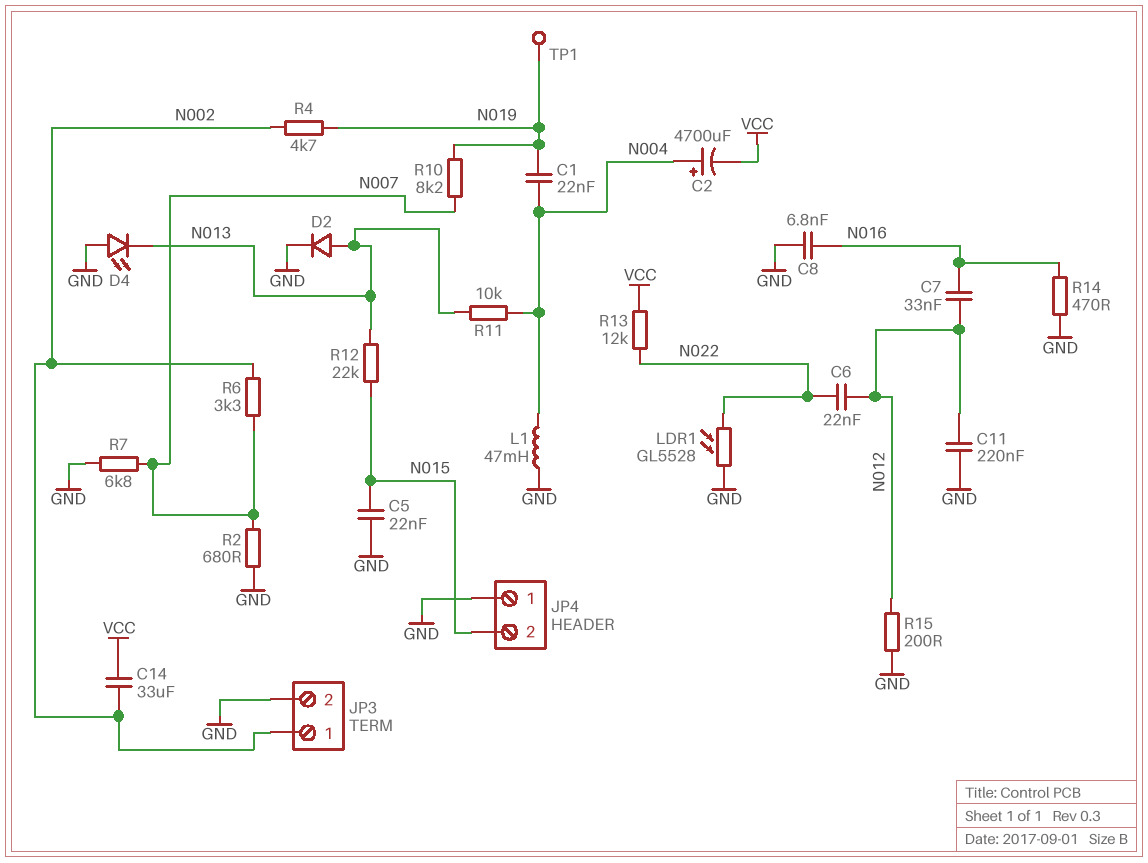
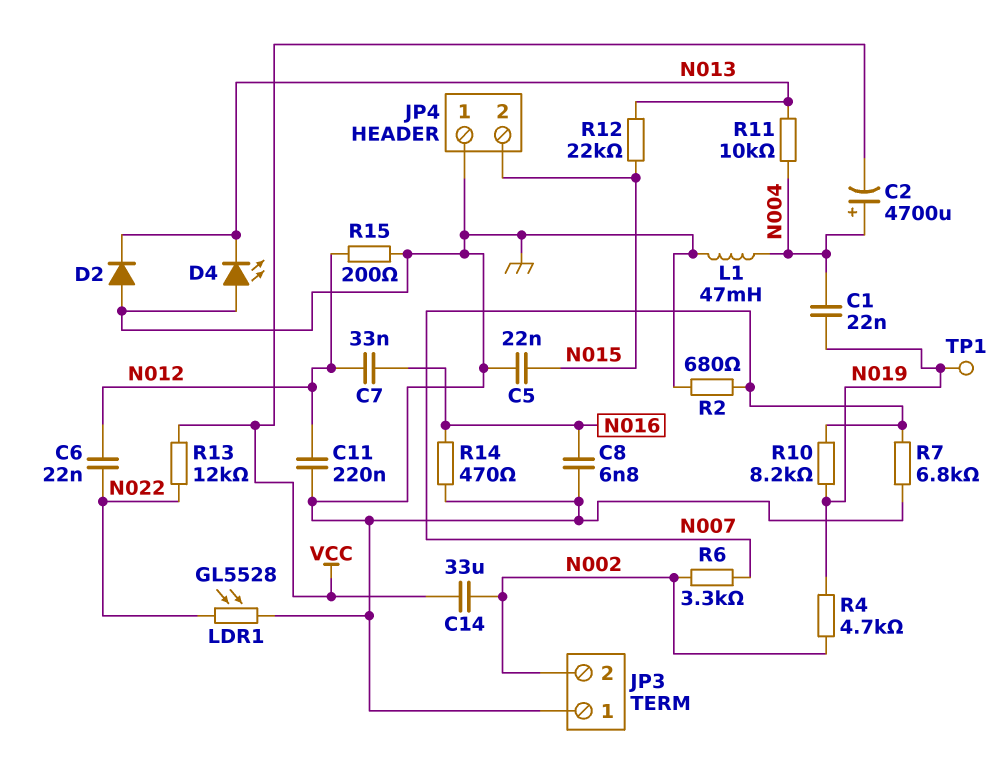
D2: diode (A N013, K GND) -> diode (A GND, K N013)
JP3 pin 1: N002 -> GND
JP3 pin 2: GND -> N002

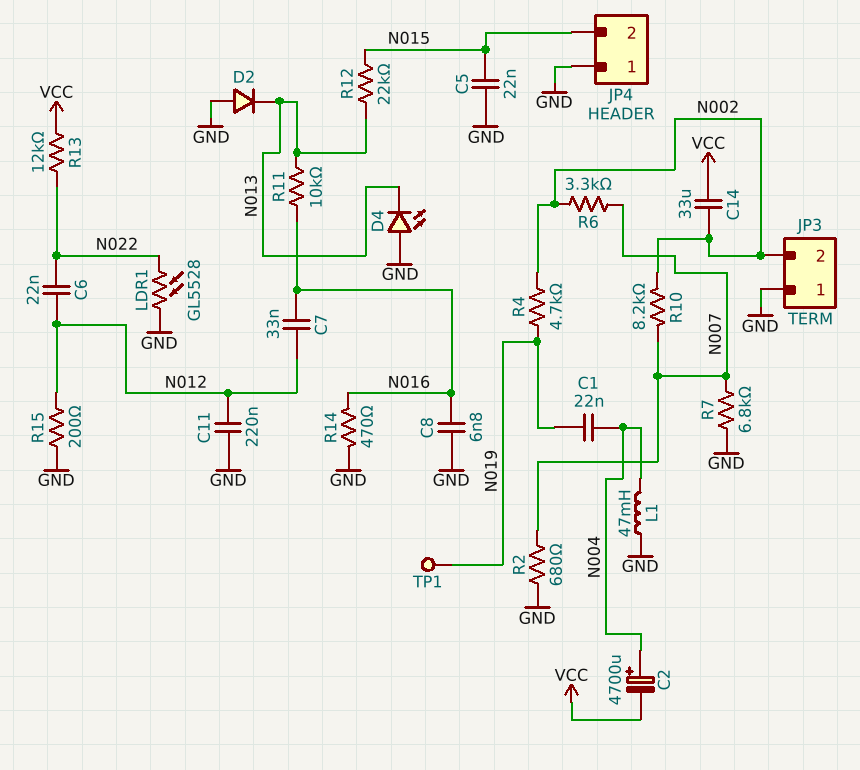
R10: 8.2k (N007, N019) -> 8.2k (N002, N007)
R11: 10k (N004, N013) -> 10k (N013, N016)

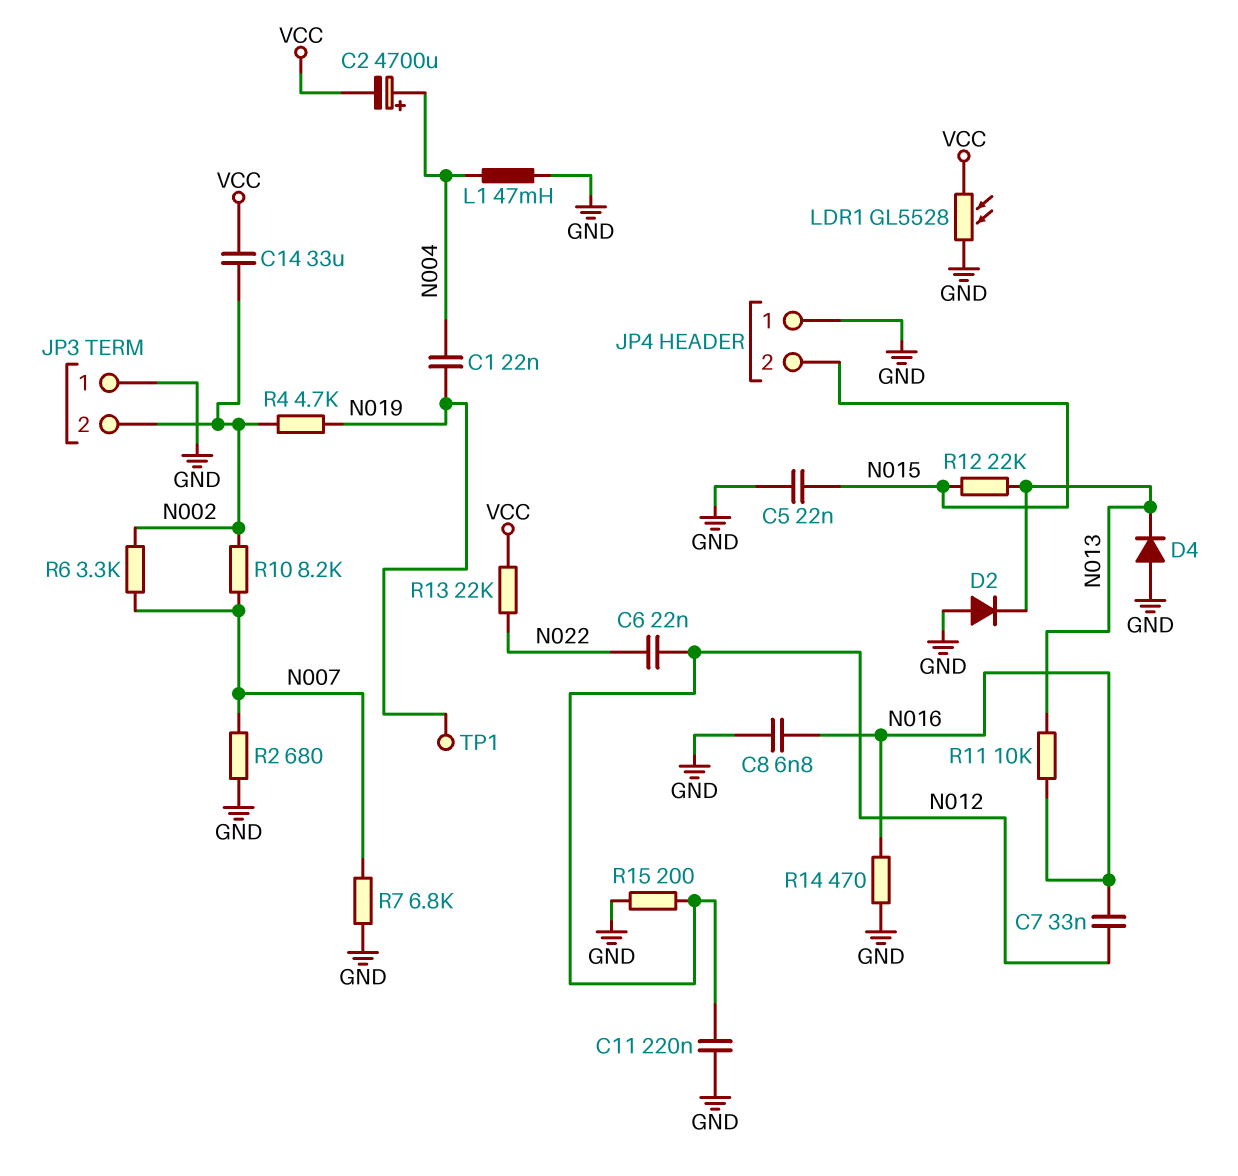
D4: LED (A GND, K N013) -> diode (A GND, K N013)
LDR1: GL5528 (GND, N022) -> GL5528 (GND, VCC)
R13: 12k (N022, VCC) -> 22k (N022, VCC)

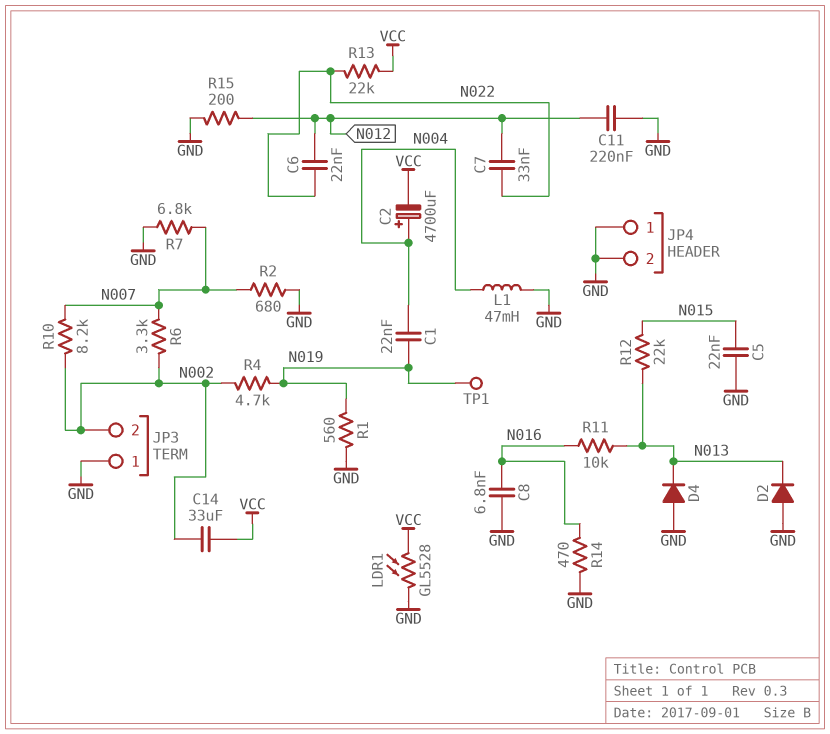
C7: 33nF (N012, N016) -> 33nF (N012, N022)
JP4 pin 2: N015 -> GND
R1: none -> 560 (GND, N019)

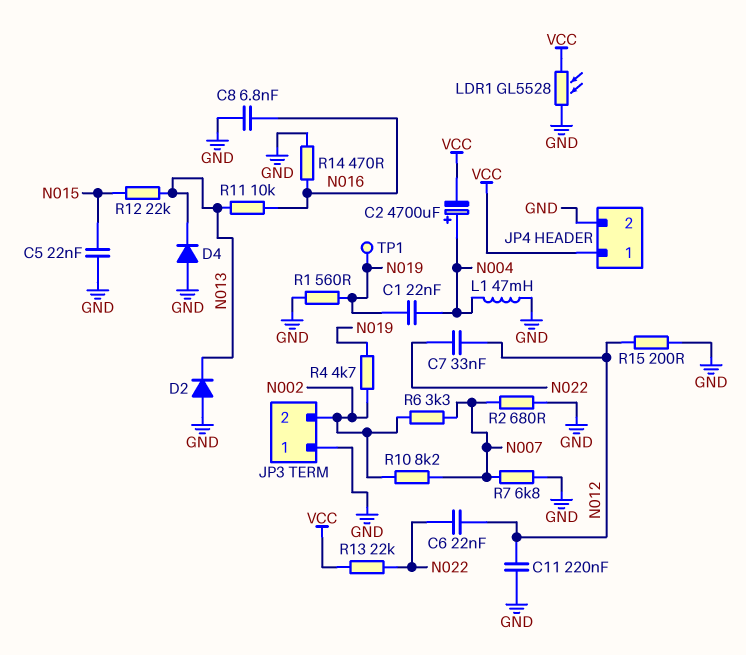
C14: 33uF (N002, VCC) -> none
JP4 pin 1: GND -> VCC

